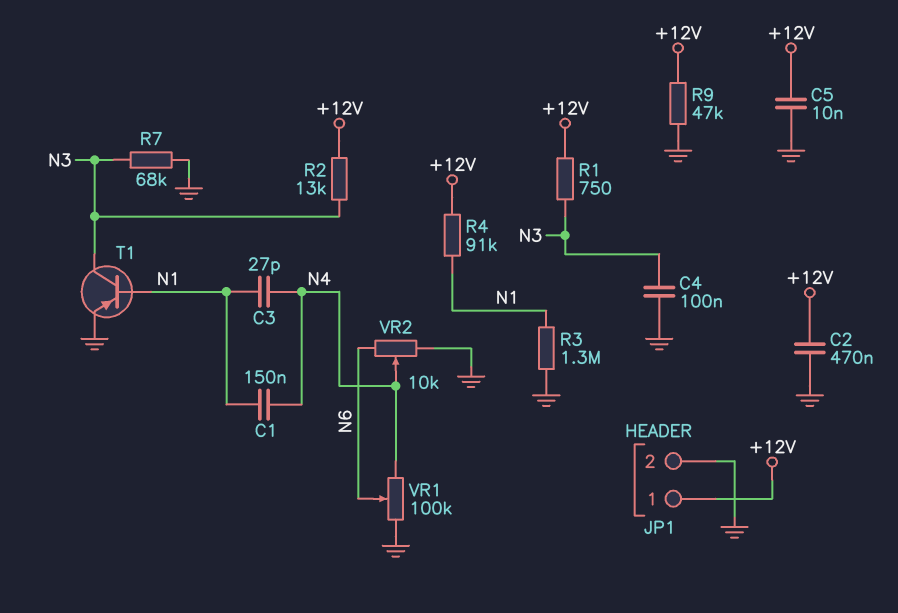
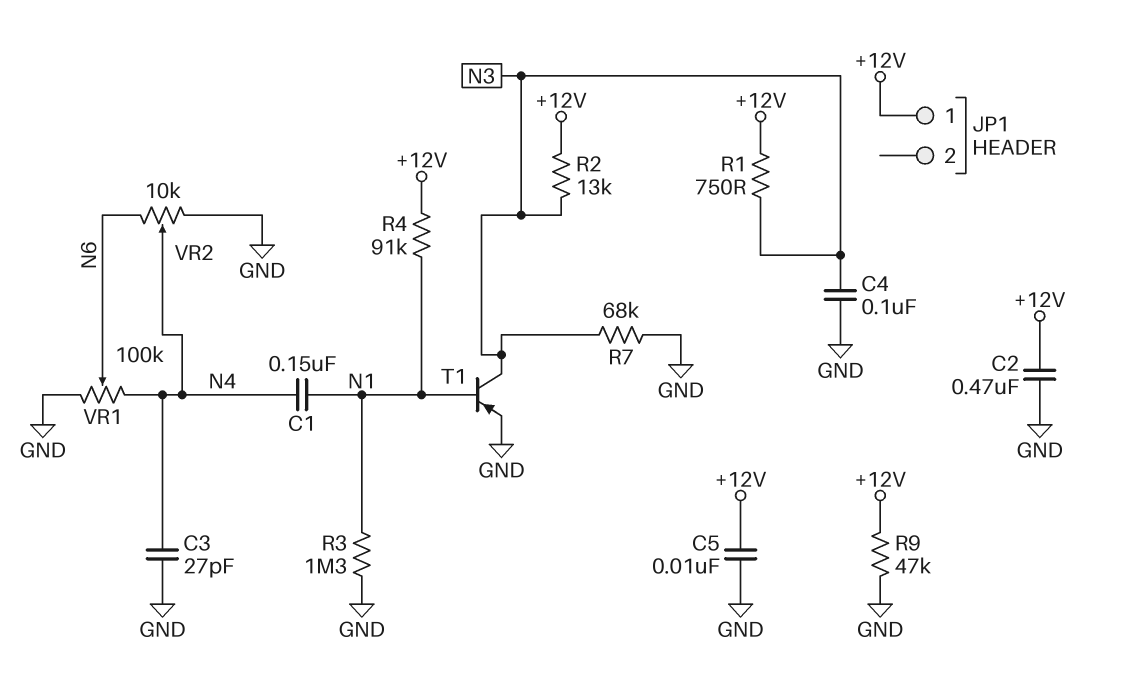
C3: 27pF (N1, N4) -> 27pF (GND, N4)
JP1 pin 2: GND -> none

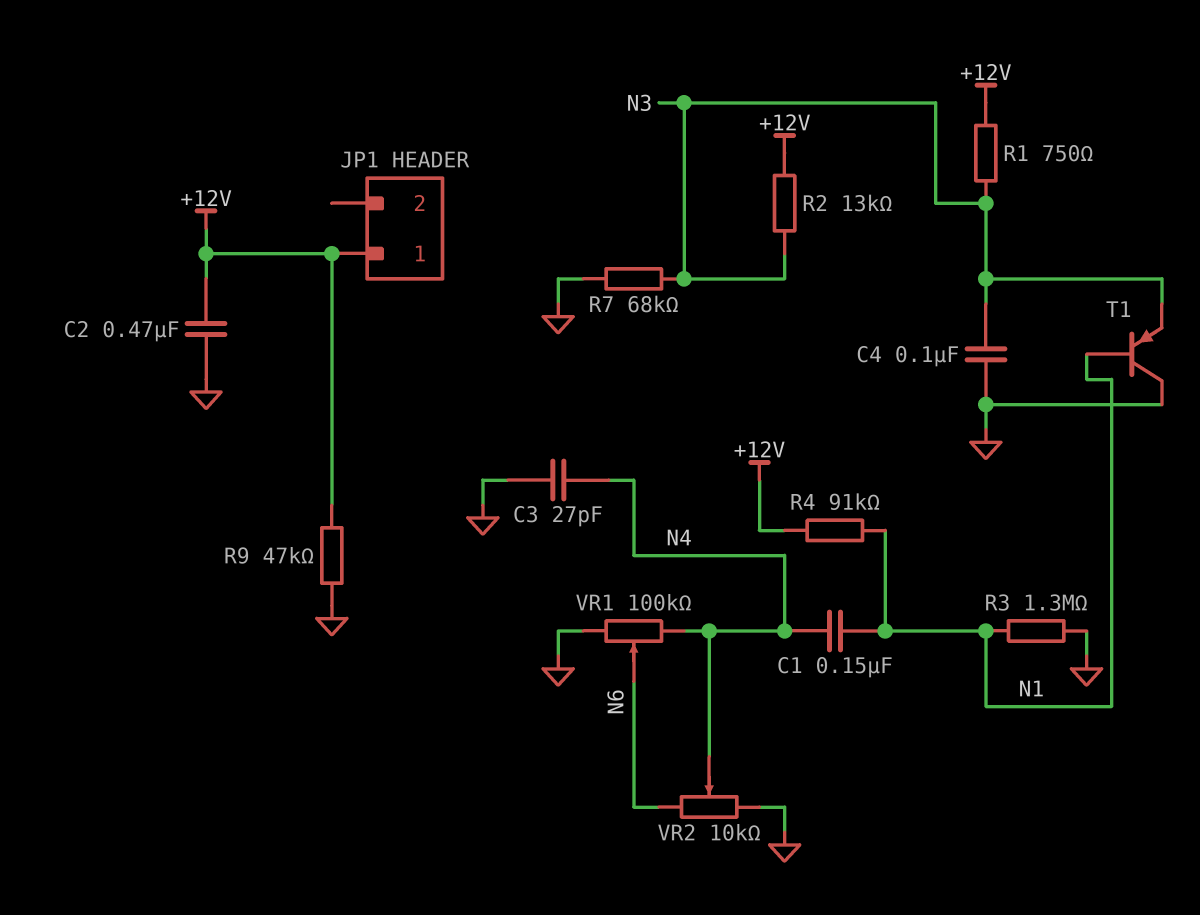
C5: 10nF (+12V, GND) -> none
T1: PNP (B N1, C N3, E GND) -> PNP (B N1, C GND, E N3)

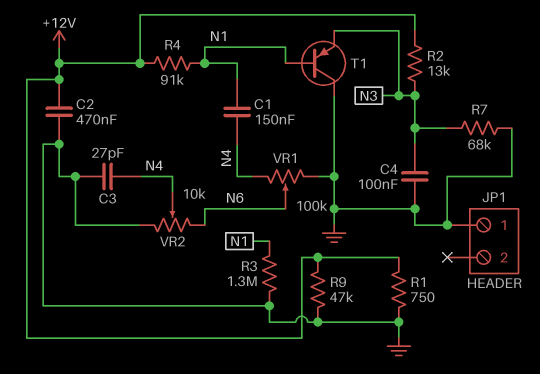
JP1 pin 1: +12V -> GND
R1: 750 (+12V, N3) -> 750 (+12V, GND)

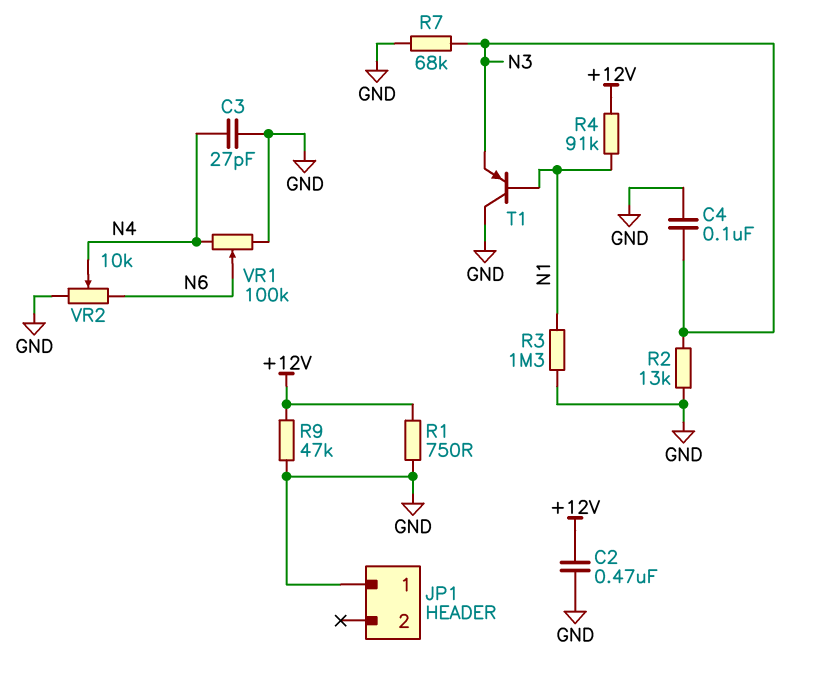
C1: 150nF (N1, N4) -> none
R2: 13k (+12V, N3) -> 13k (GND, N3)

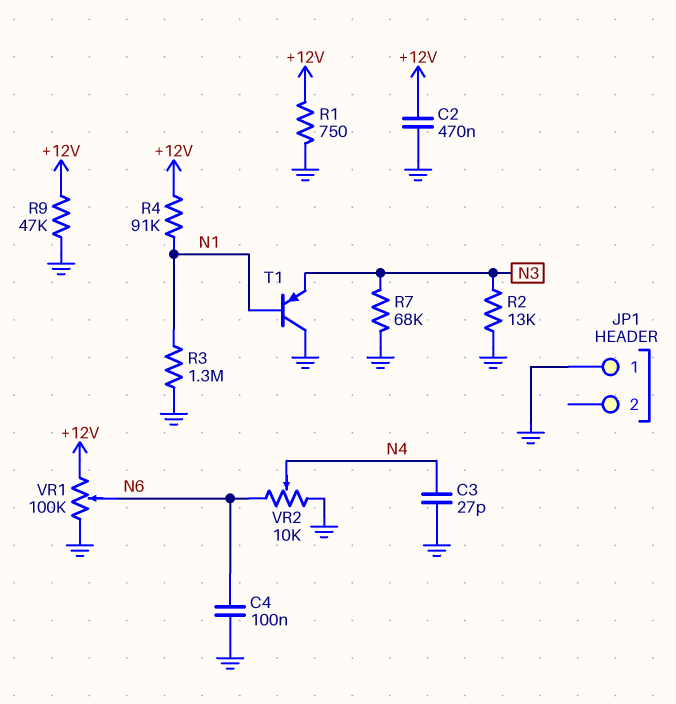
C4: 100nF (GND, N3) -> 100nF (GND, N6)
VR1: 100k (GND, N4, wiper N6) -> 100k (+12V, GND, wiper N6)

